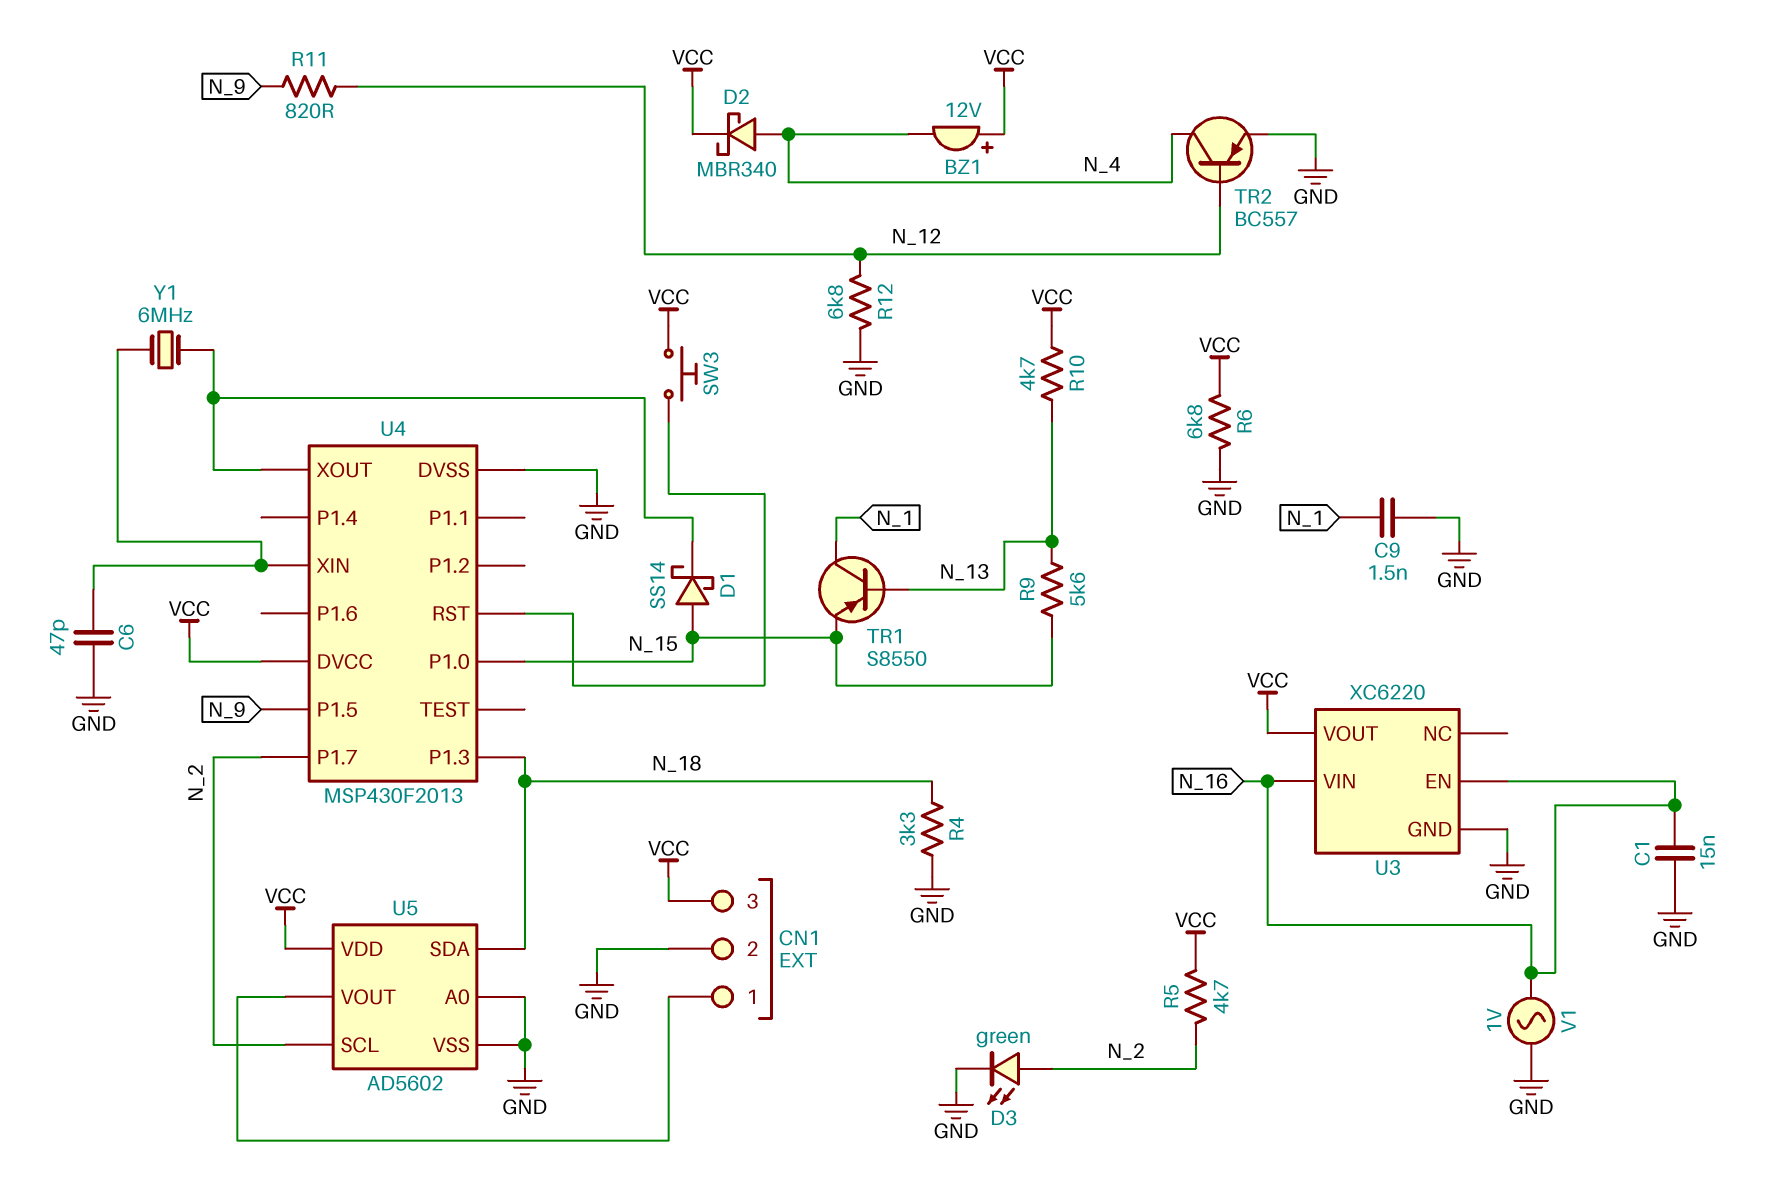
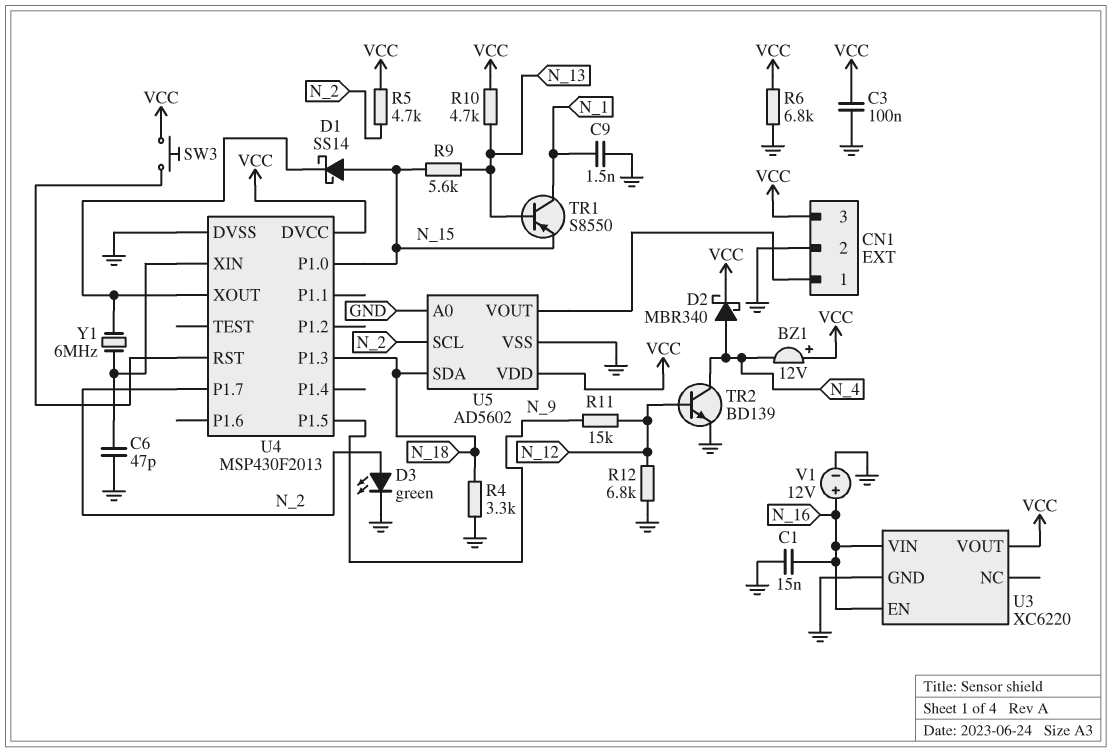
C3: none -> 100nF (GND, VCC)
R11: 820 (N_9, N_12) -> 15k (N_9, N_12)
TR2: PNP BC557 (B N_12, C N_4, E GND) -> NPN BD139 (B N_12, C N_4, E GND)
V1: AC 1V (GND, N_16) -> 12V (plus N_16, minus GND)

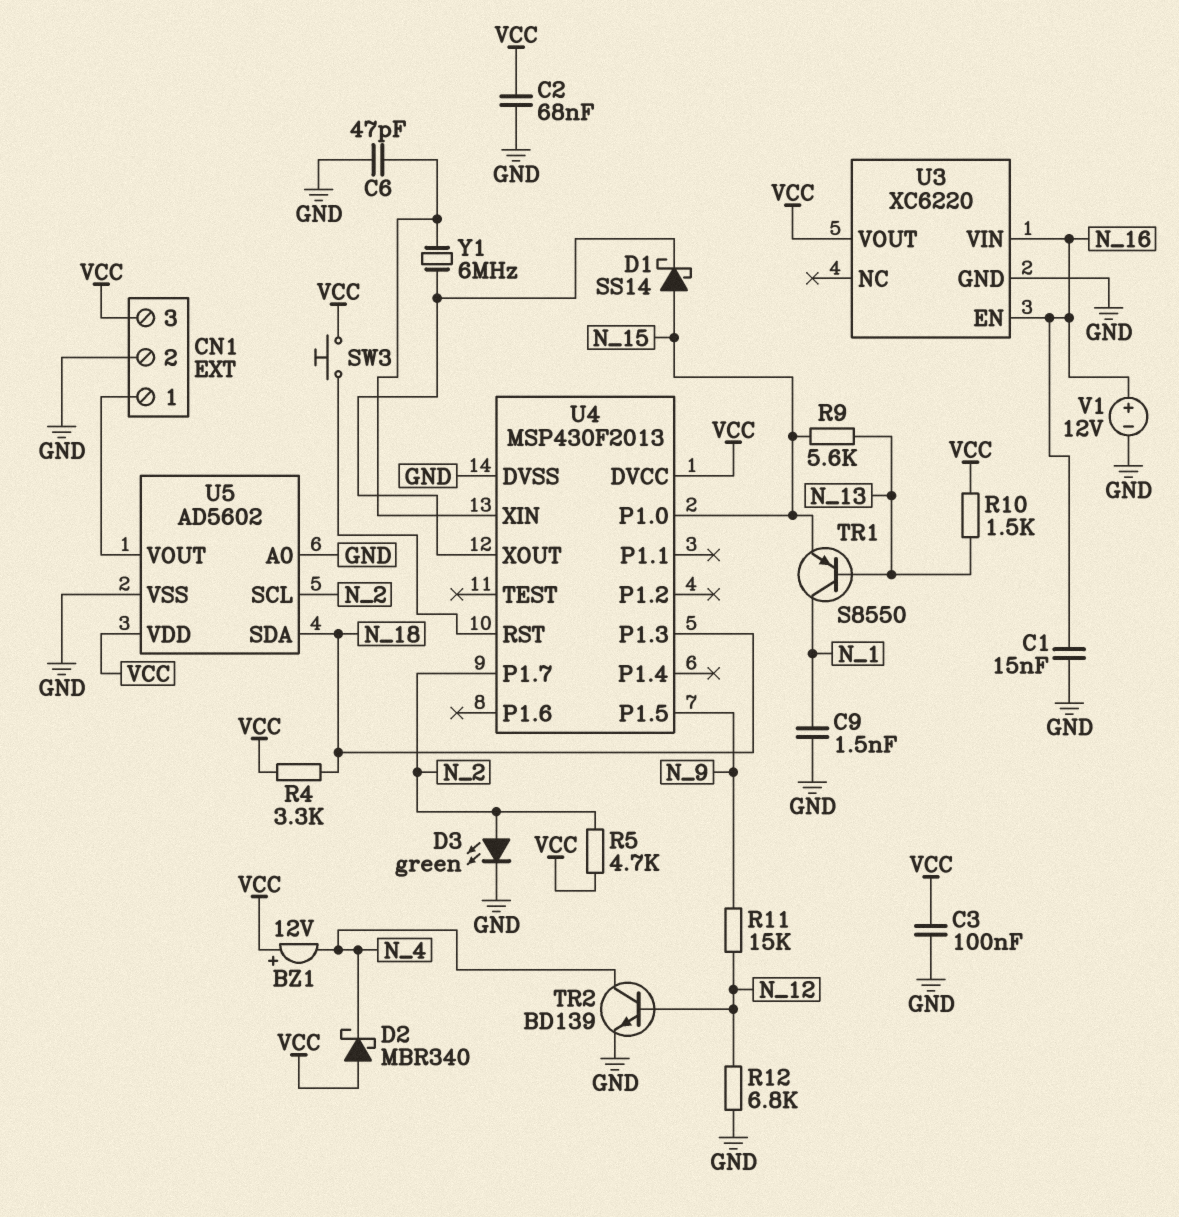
C2: none -> 68nF (GND, VCC)
D2: schottky MBR340 (A N_4, K VCC) -> schottky MBR340 (A VCC, K N_4)
R4: 3.3k (GND, N_18) -> 3.3k (N_18, VCC)
R6: 6.8k (GND, VCC) -> none
R10: 4.7k (N_13, VCC) -> 1.5k (N_13, VCC)

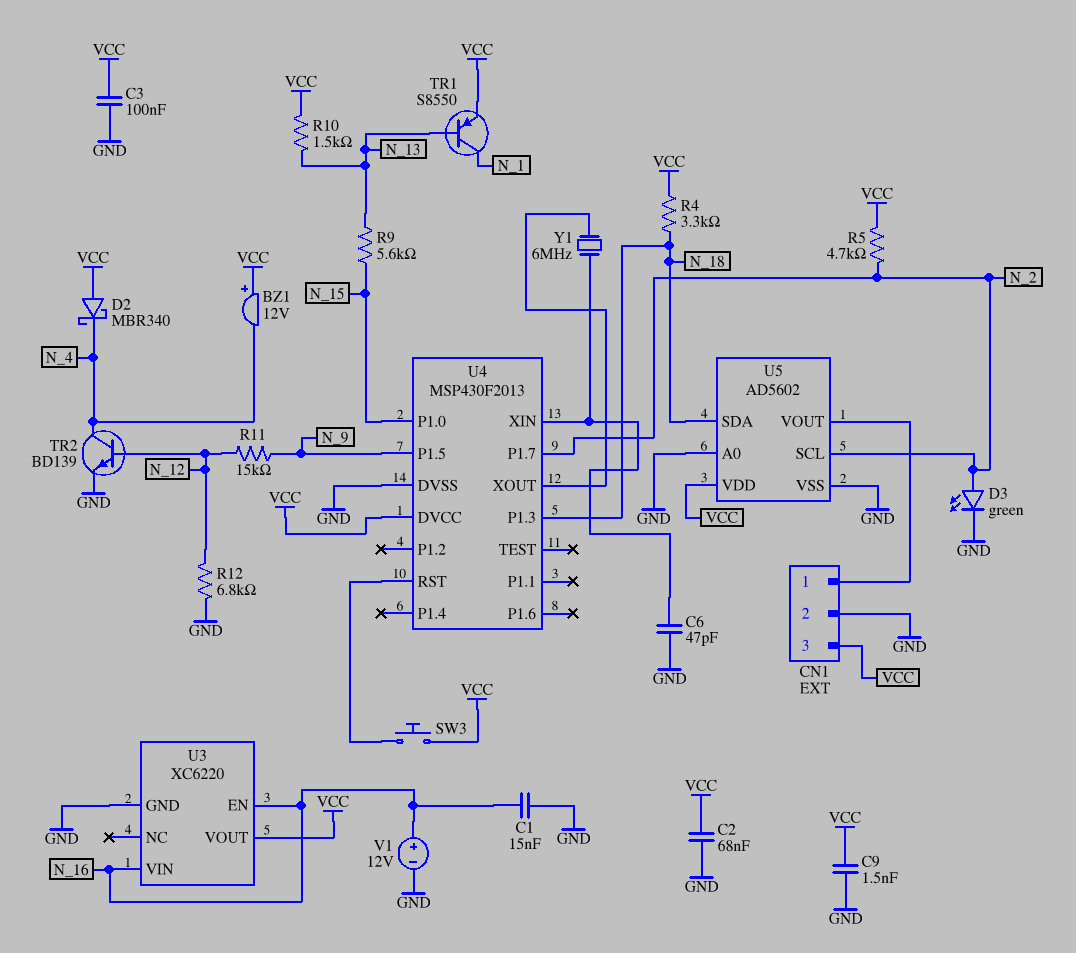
C9: 1.5nF (GND, N_1) -> 1.5nF (GND, VCC)
D1: schottky SS14 (A N_15, K U4/XOUT) -> none
TR1: PNP S8550 (B N_13, C N_1, E N_15) -> PNP S8550 (B N_13, C N_1, E VCC)

